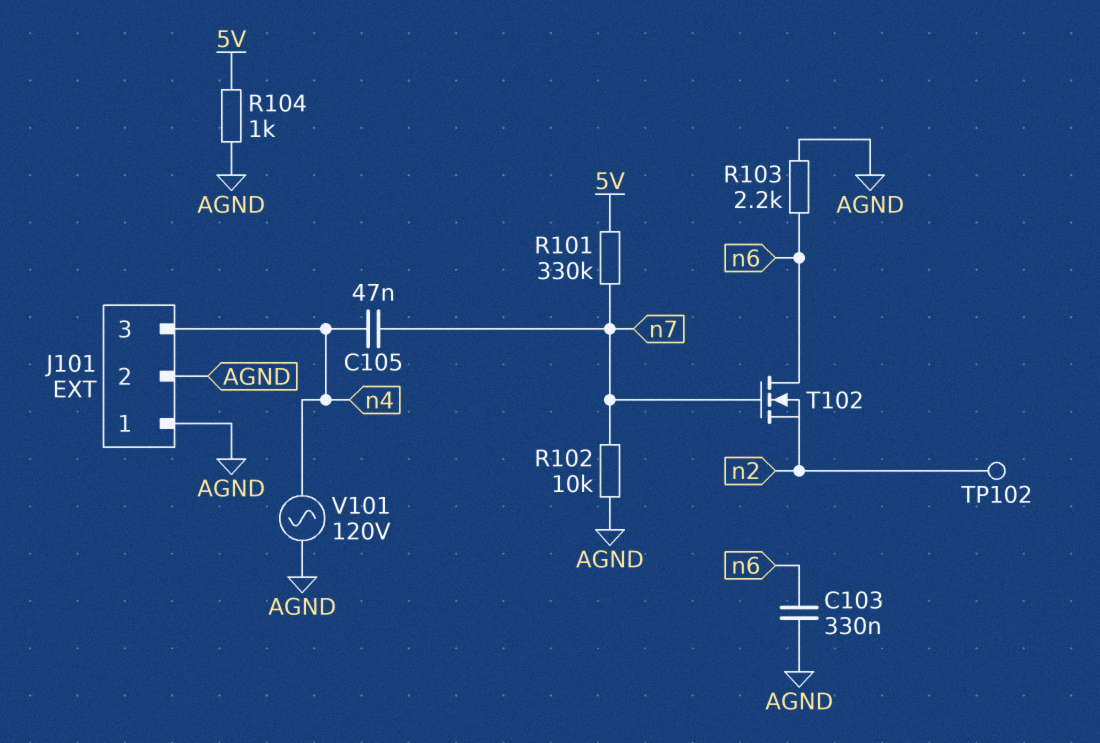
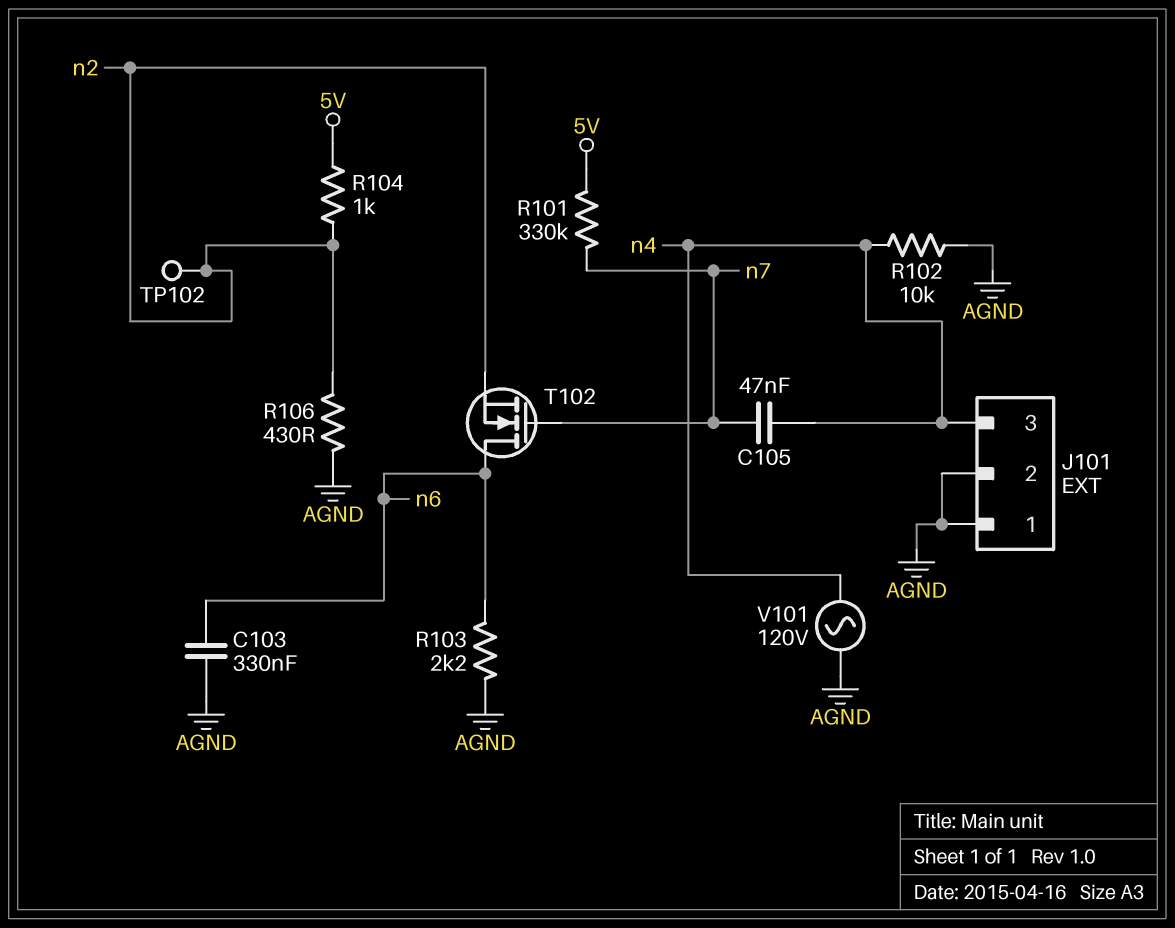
R102: 10k (AGND, n7) -> 10k (AGND, n4)
R104: 1k (5V, AGND) -> 1k (5V, n2)
R106: none -> 430 (AGND, n2)

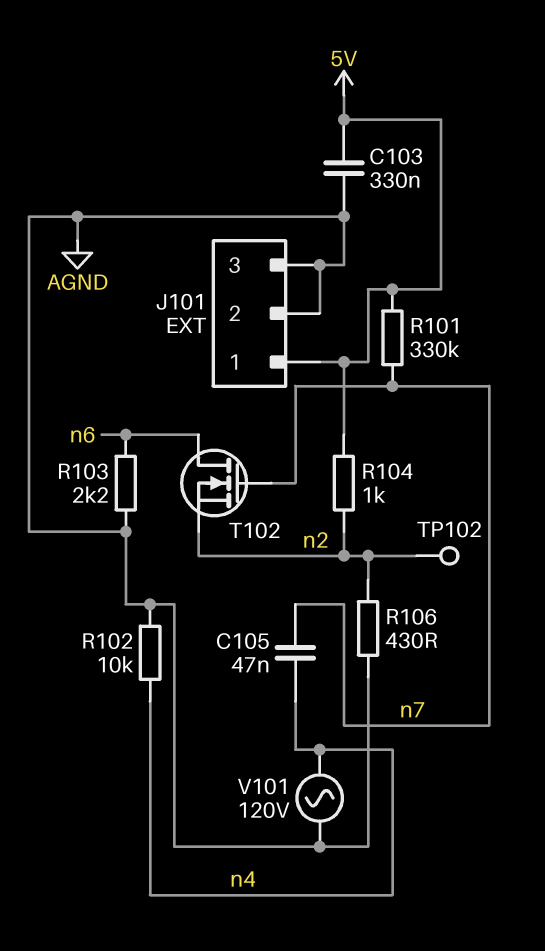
C103: 330nF (AGND, n6) -> 330nF (5V, AGND)
J101 pin 1: AGND -> 5V
J101 pin 3: n4 -> AGND

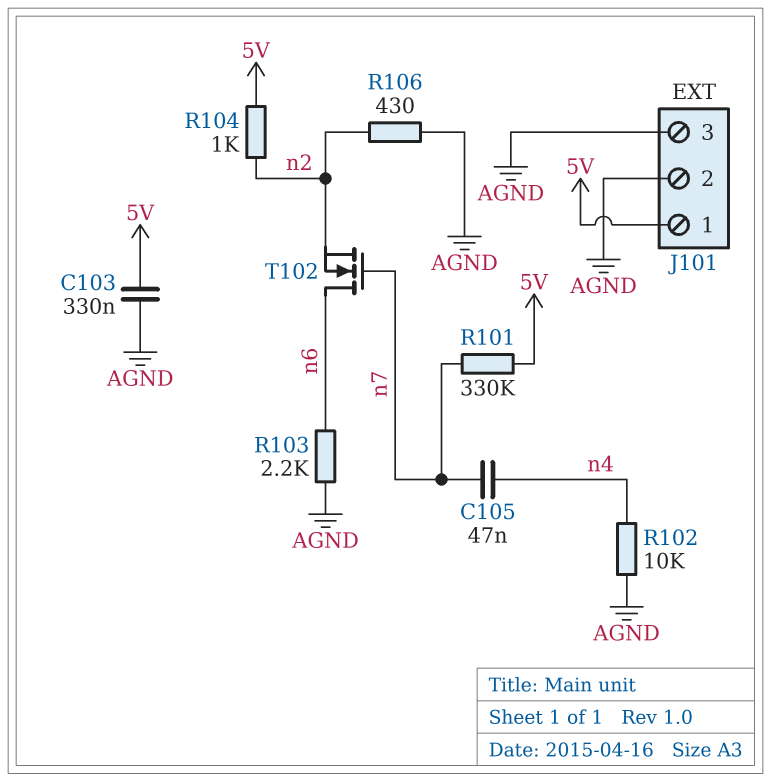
TP102: test point (n2) -> none
V101: AC 120V (AGND, n4) -> none

